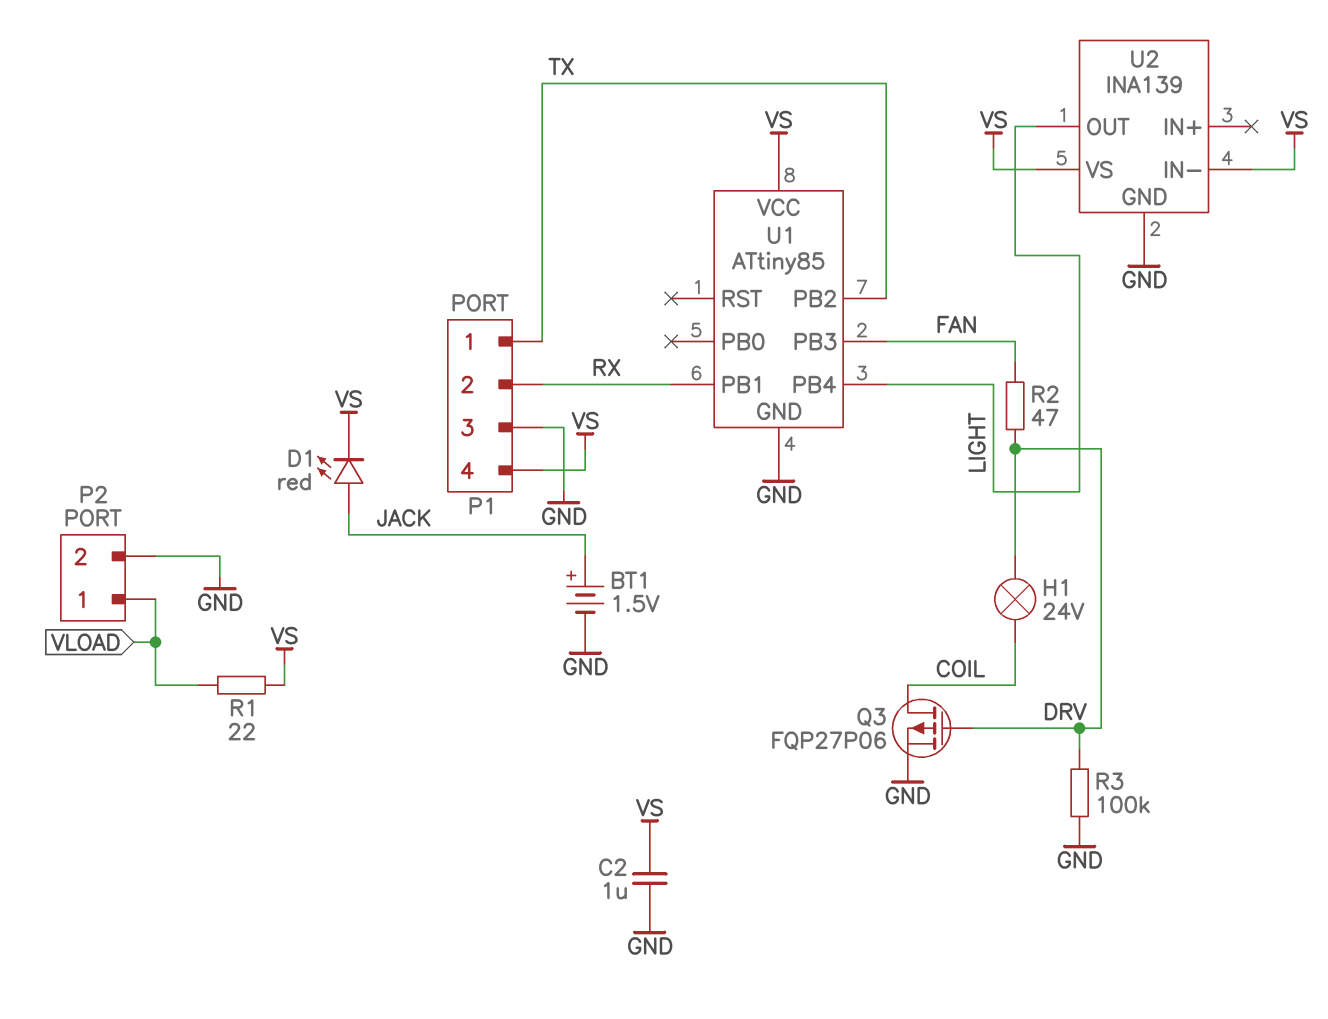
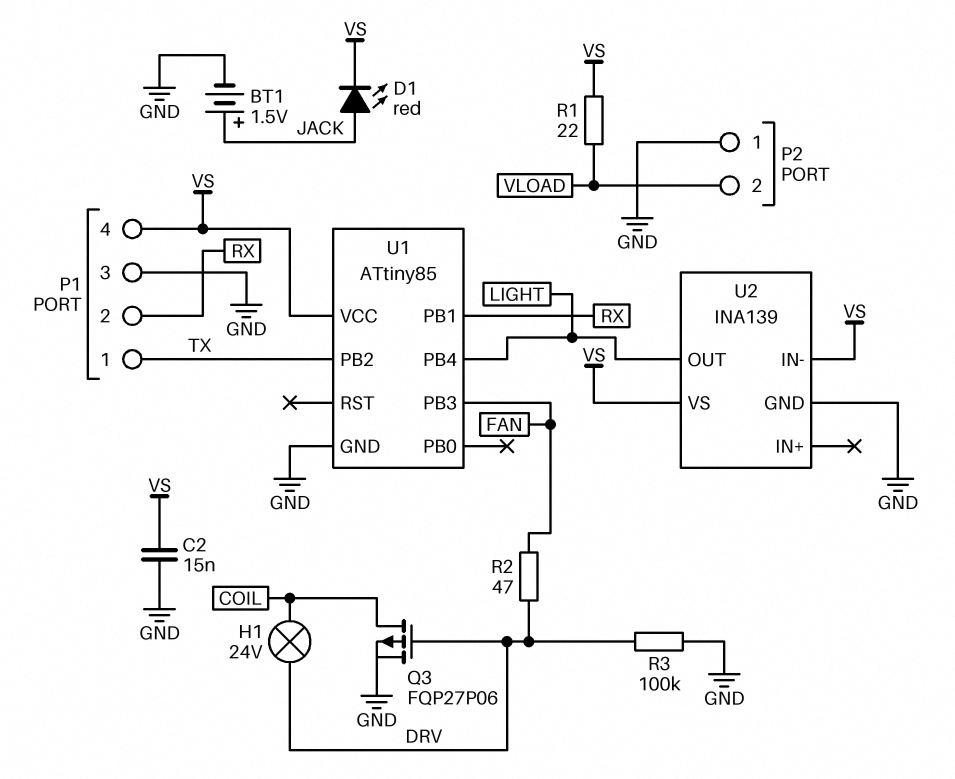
C2: 1uF (GND, VS) -> 15nF (GND, VS)
P2 pin 1: VLOAD -> GND
P2 pin 2: GND -> VLOAD

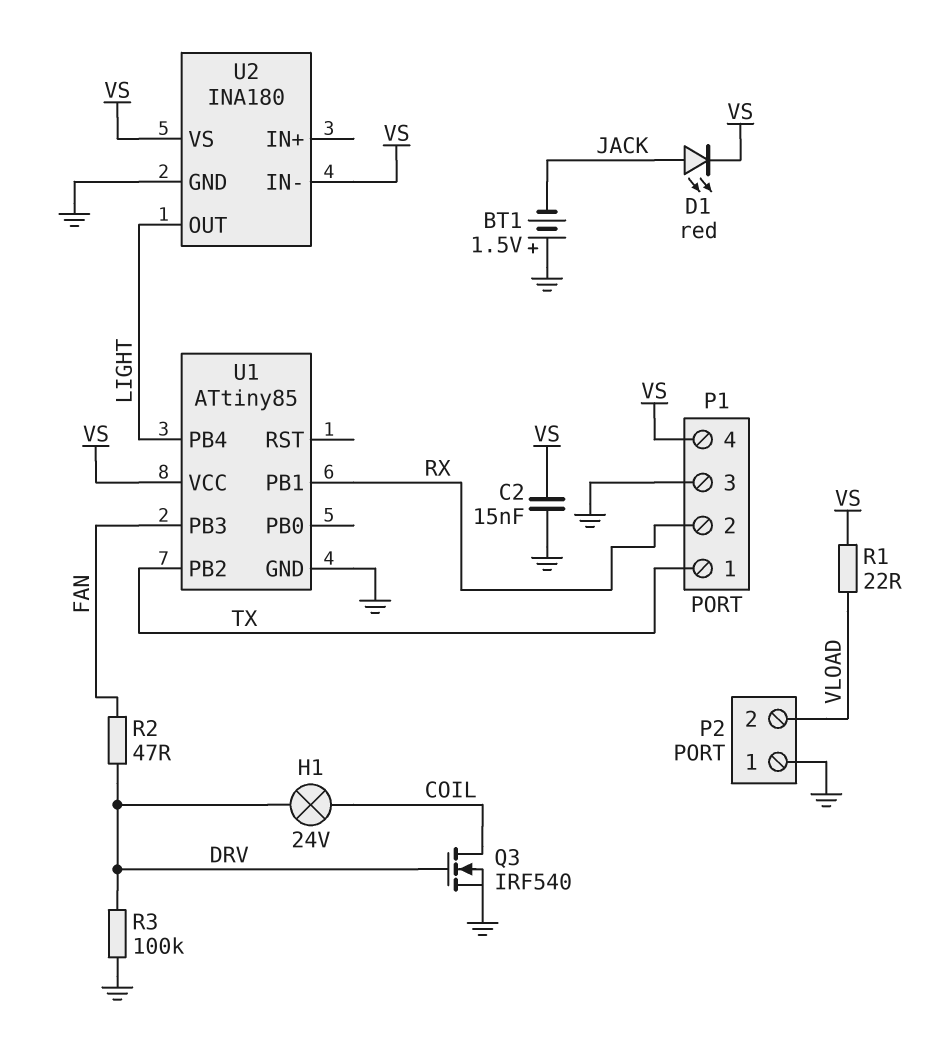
BT1: 1.5V (plus JACK, minus GND) -> 1.5V (plus GND, minus JACK)
Q3: PMOS FQP27P06 (G DRV, D COIL, S GND) -> NMOS IRF540 (G DRV, D COIL, S GND)
U2: INA139 -> INA180

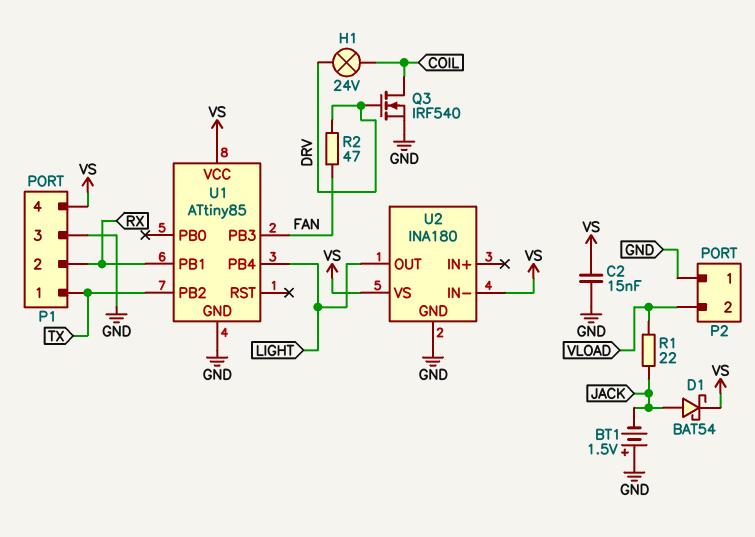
D1: LED red (A JACK, K VS) -> schottky BAT54 (A JACK, K VS)
R1: 22 (VLOAD, VS) -> 22 (JACK, VLOAD)
R3: 100k (DRV, GND) -> none

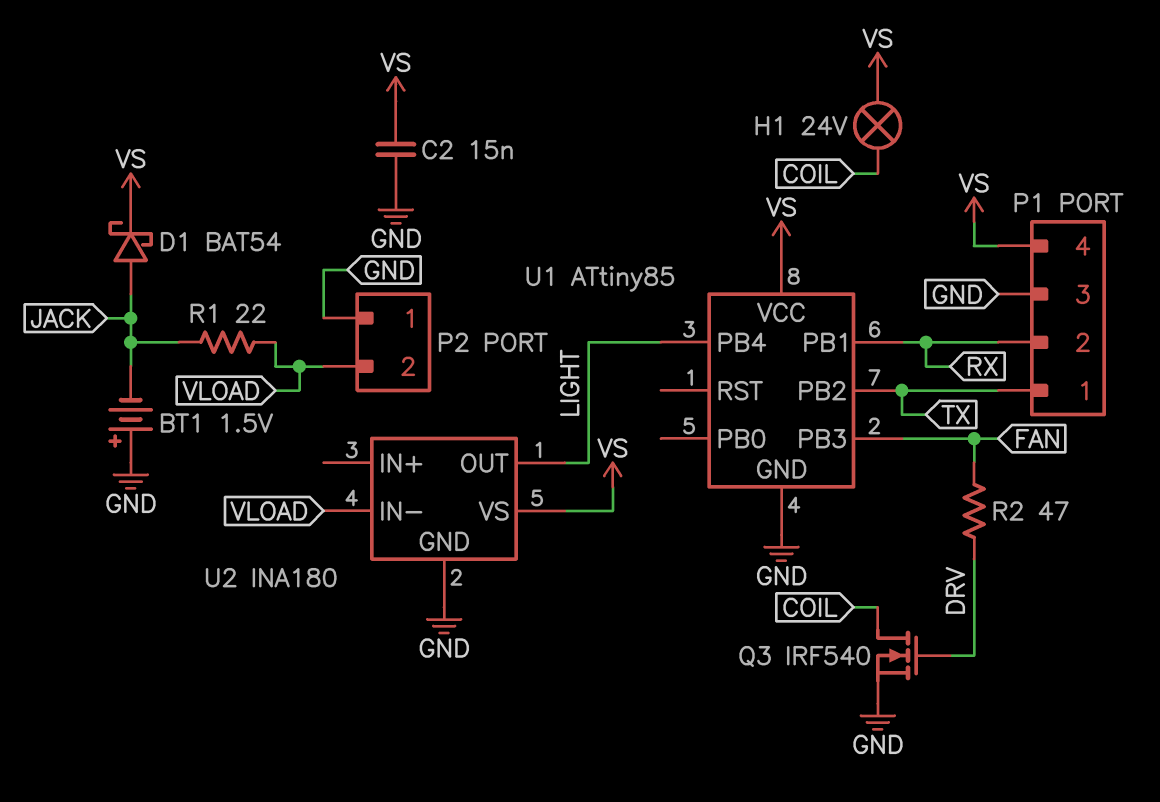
H1: lamp 24V (COIL, DRV) -> lamp 24V (COIL, VS)
U2 pin IN-: VS -> VLOAD

